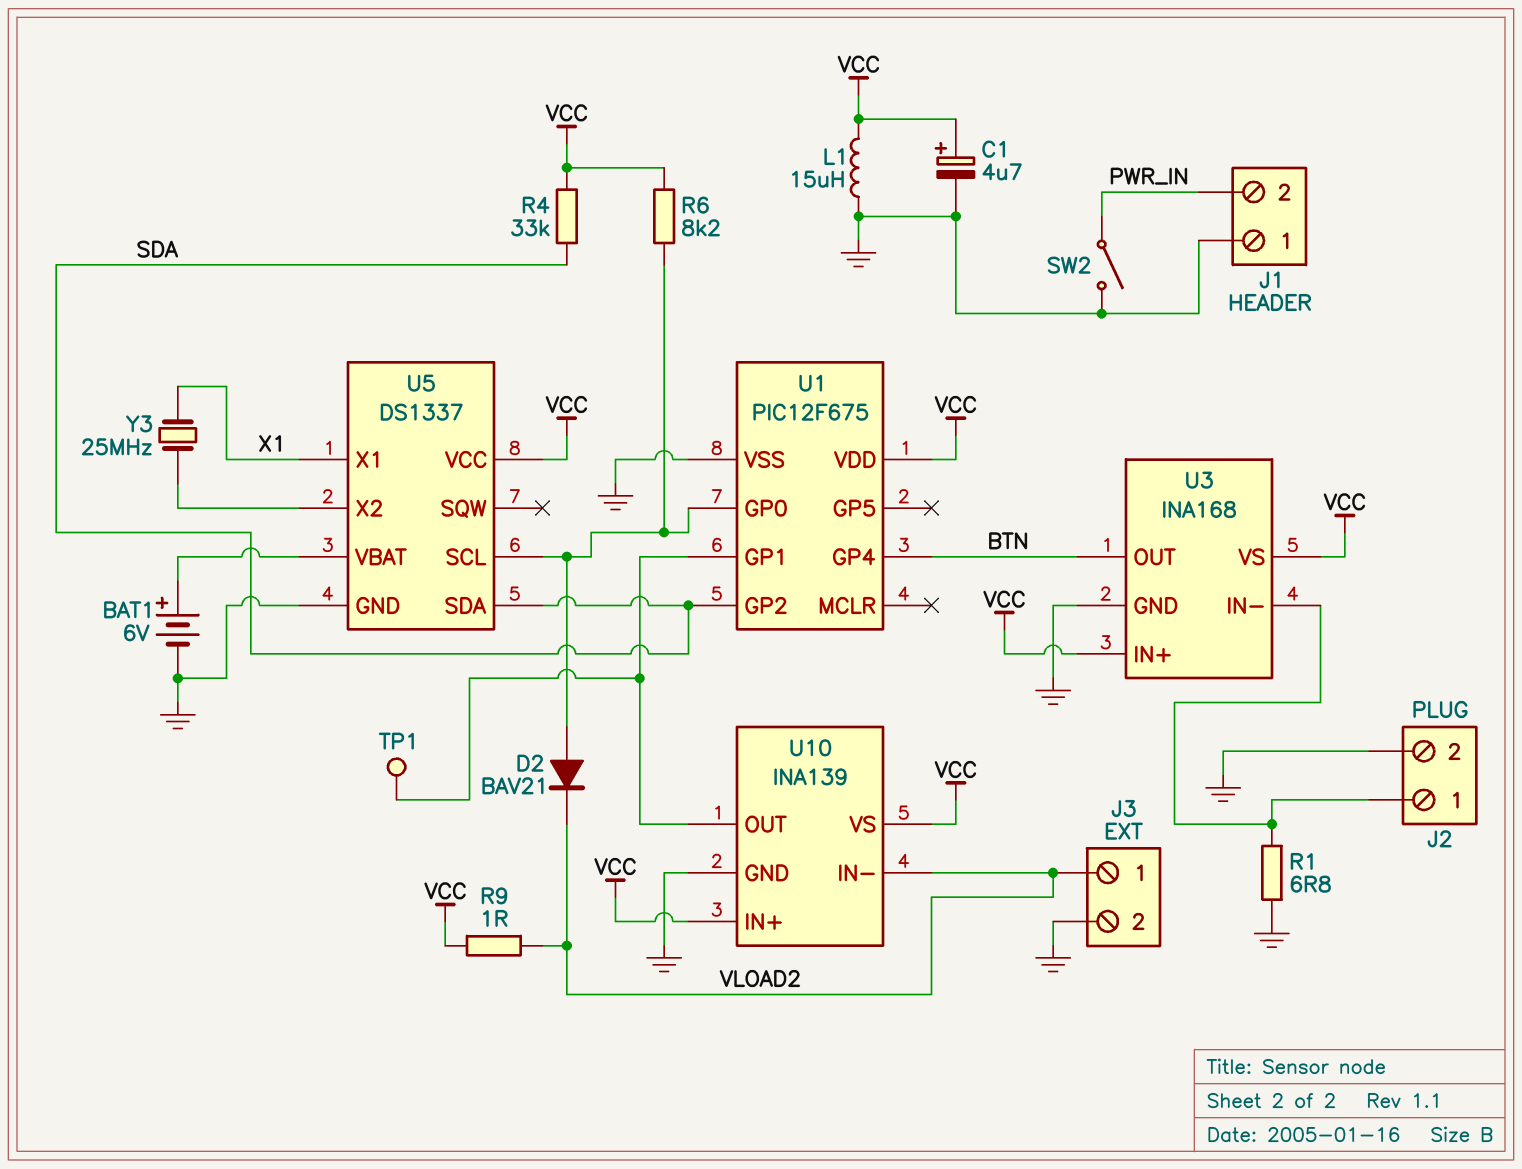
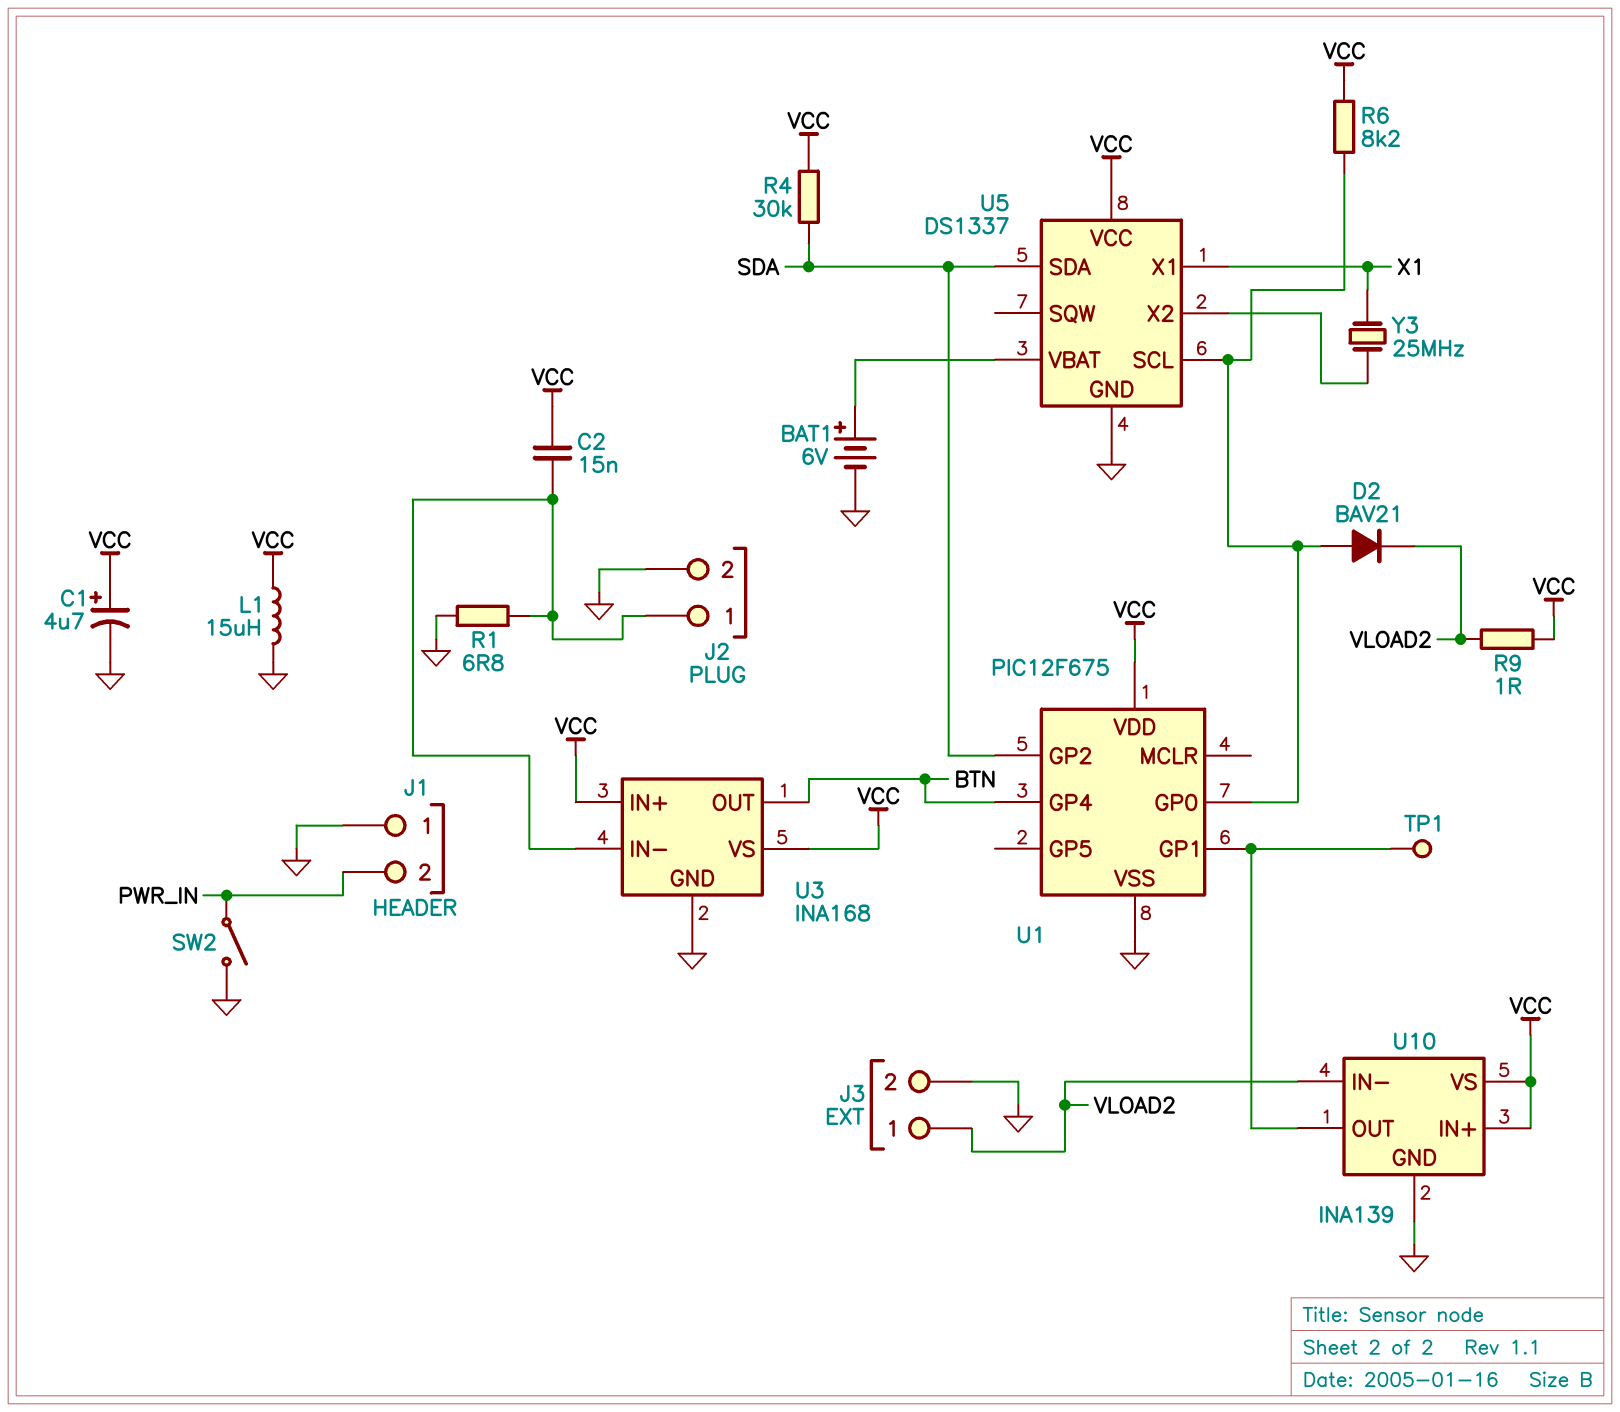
C2: none -> 15nF (J2/1, VCC)
R4: 33k (SDA, VCC) -> 30k (SDA, VCC)

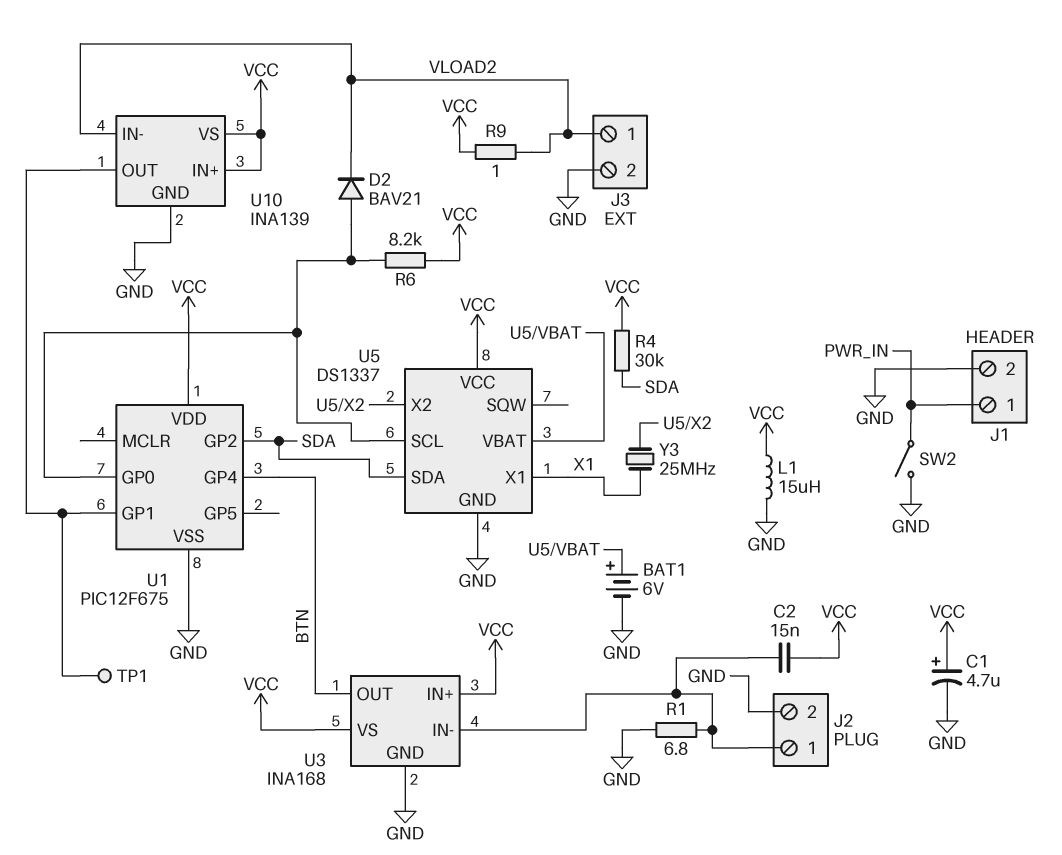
J1 pin 1: GND -> PWR_IN
J1 pin 2: PWR_IN -> GND

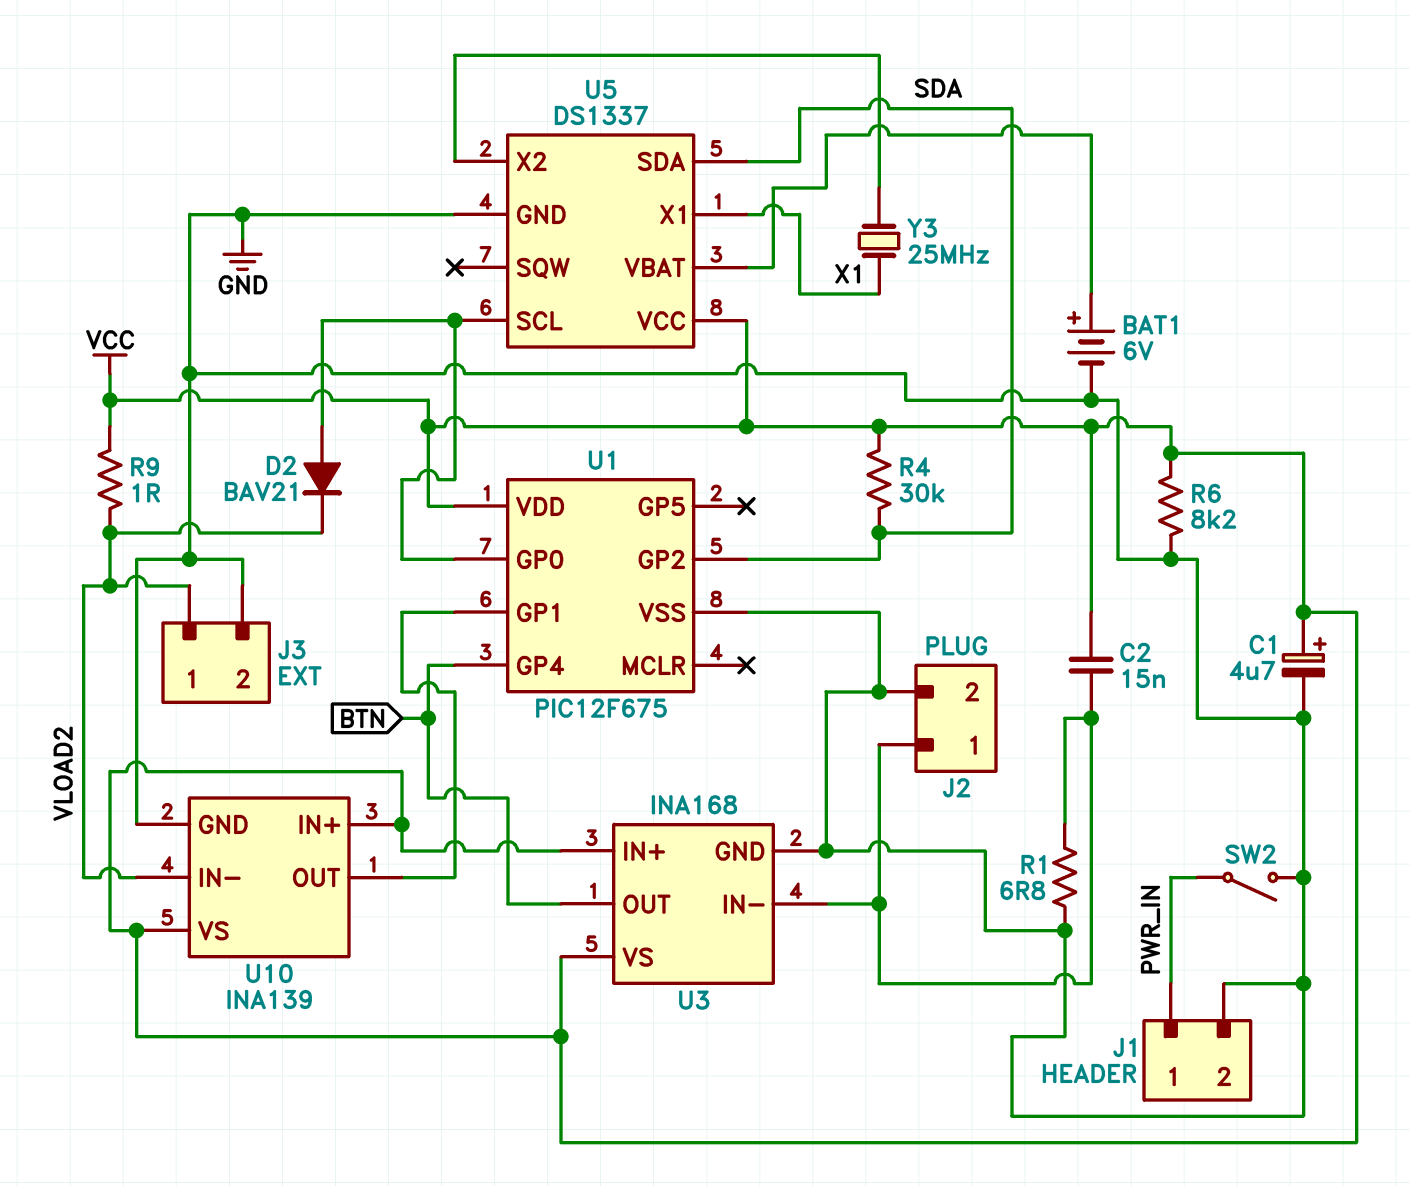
L1: 15uH (GND, VCC) -> none
R6: 8.2k (U1/GP0, VCC) -> 8.2k (GND, VCC)
TP1: test point (U1/GP1) -> none

